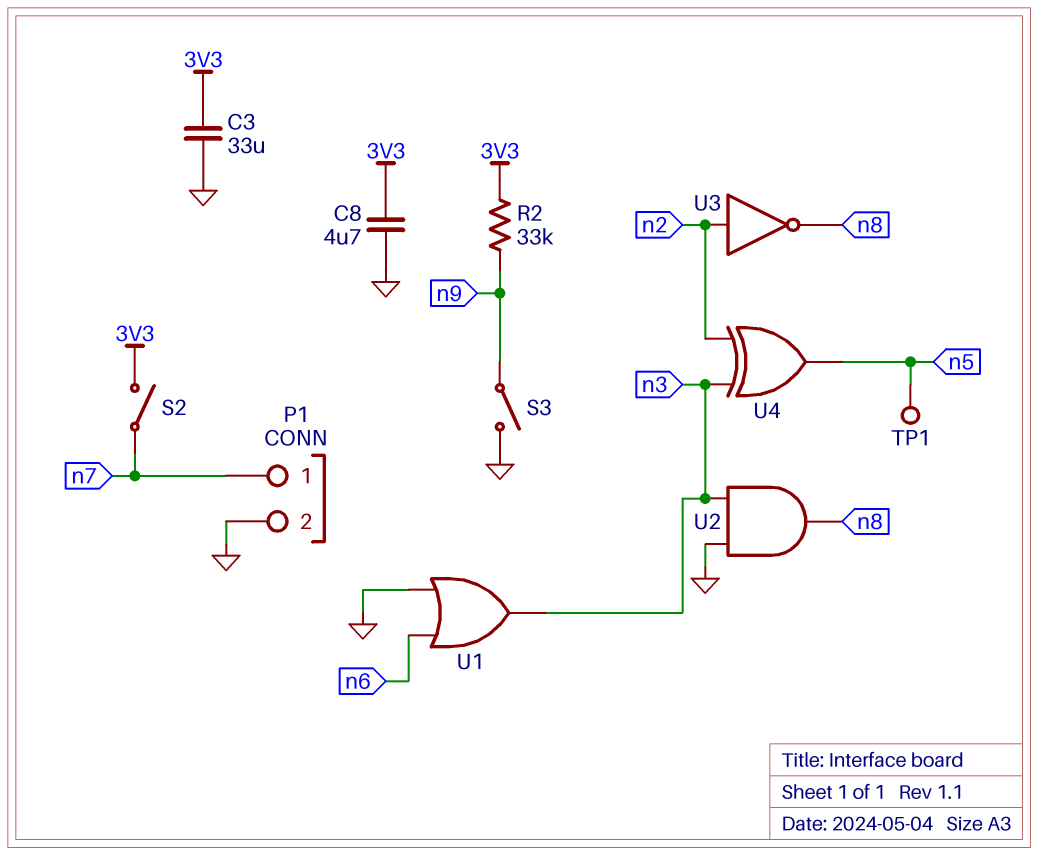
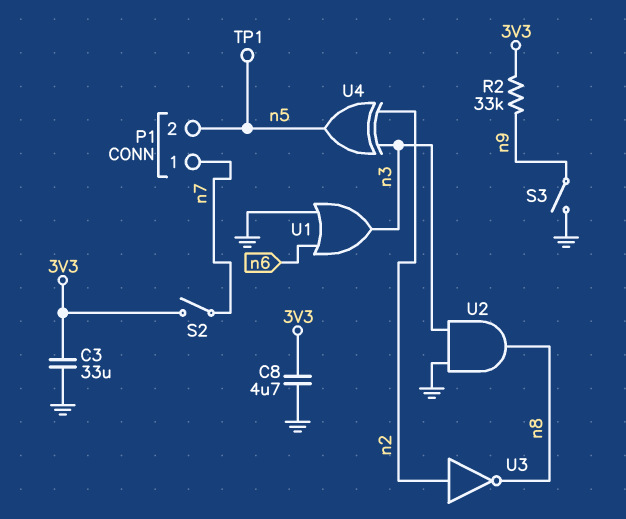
P1 pin 2: GND -> n5

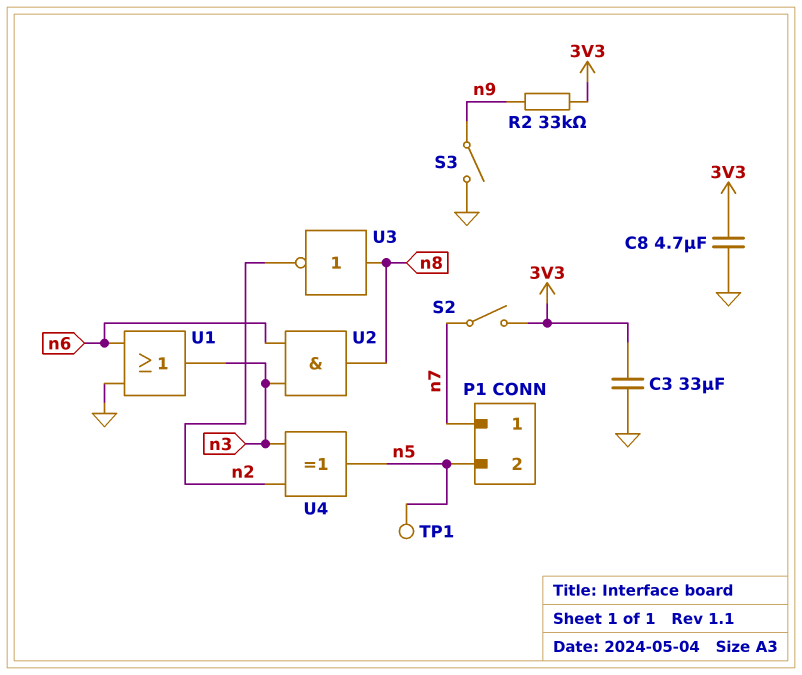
U2: AND (in GND, in n3, out n8) -> AND (in n3, in n6, out n8)
U3: NOT (in n2, out n8) -> NOT (in n8, out n2)

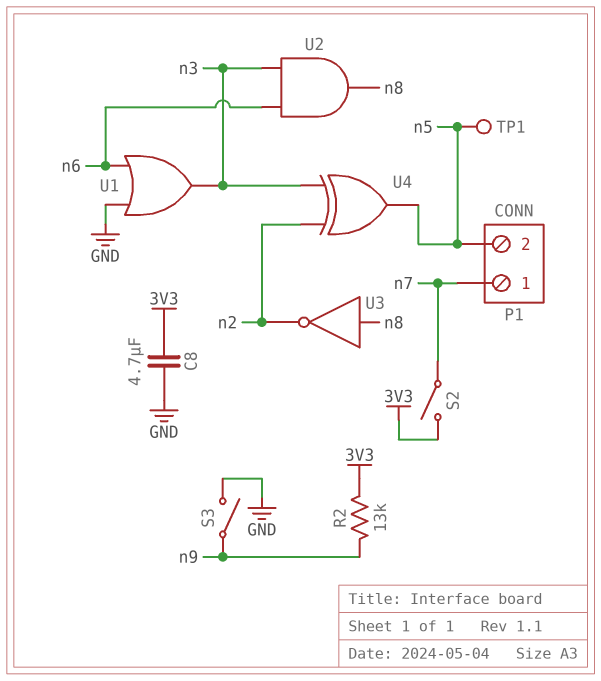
C3: 33uF (3V3, GND) -> none
R2: 33k (3V3, n9) -> 13k (3V3, n9)

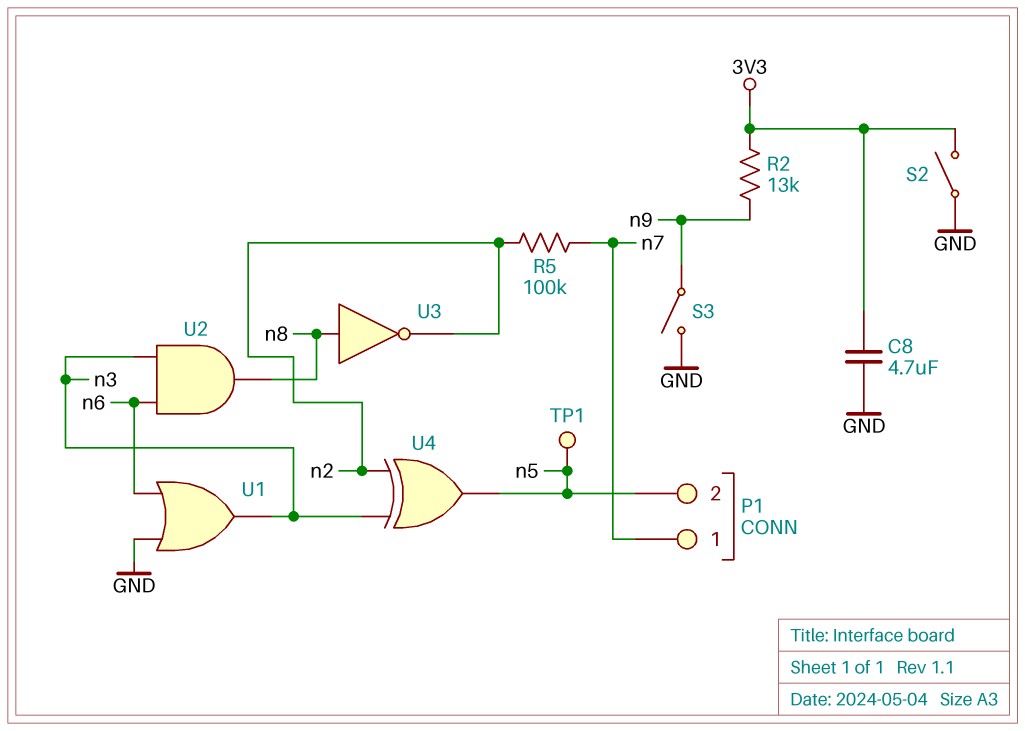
R5: none -> 100k (n2, n7)
S2: switch (3V3, n7) -> switch (3V3, GND)

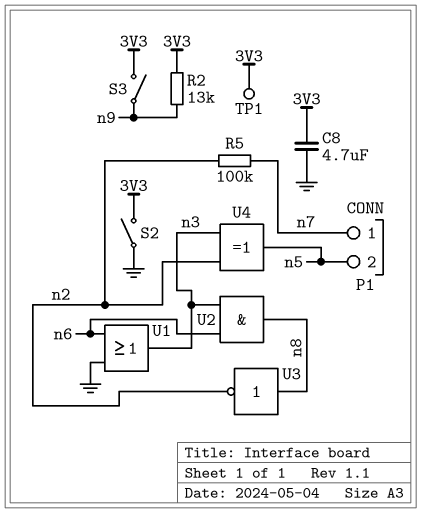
S3: switch (GND, n9) -> switch (3V3, n9)
TP1: test point (n5) -> test point (3V3)

